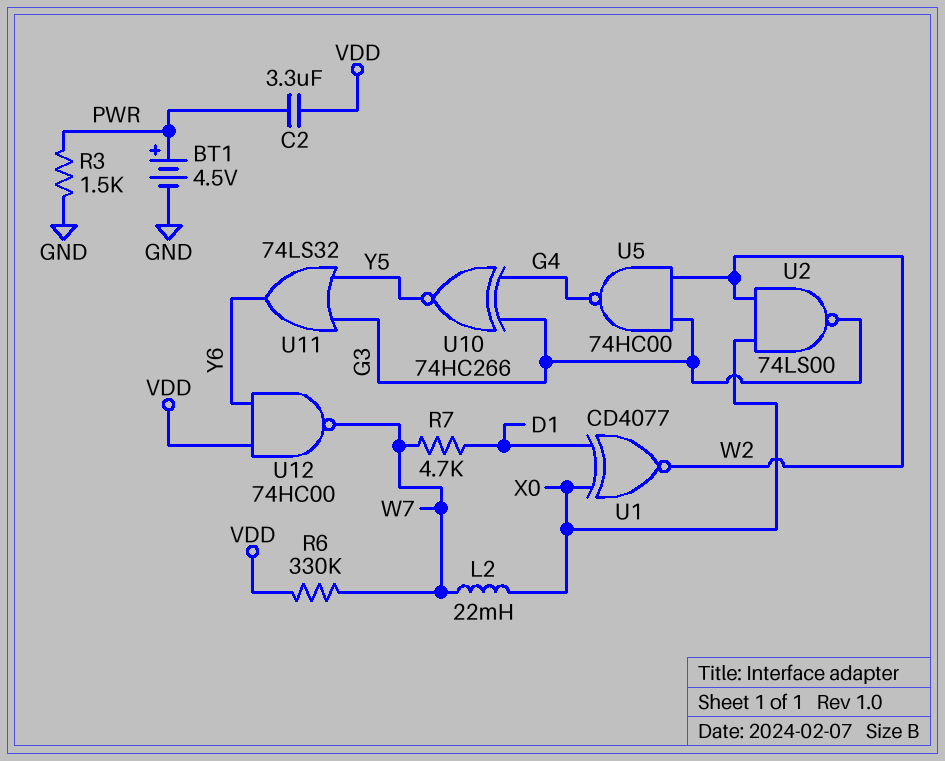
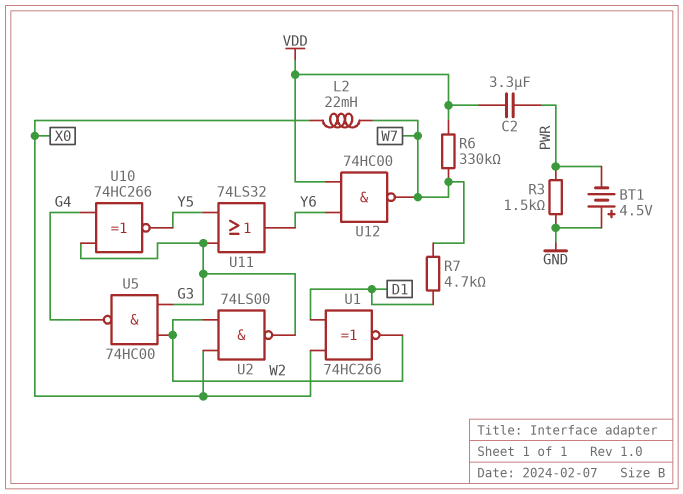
BT1: 4.5V (plus PWR, minus GND) -> 4.5V (plus GND, minus PWR)
U1: XNOR CD4077 (in D1, in X0, out W2) -> XNOR 74HC266 (in D1, in X0, out W2)

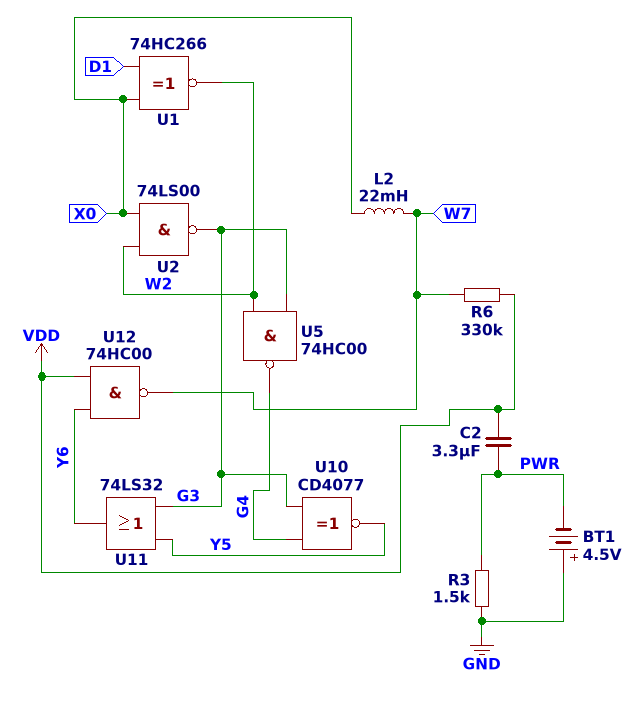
R7: 4.7k (D1, W7) -> none
U10: XNOR 74HC266 (in G3, in G4, out Y5) -> XNOR CD4077 (in G3, in G4, out Y5)

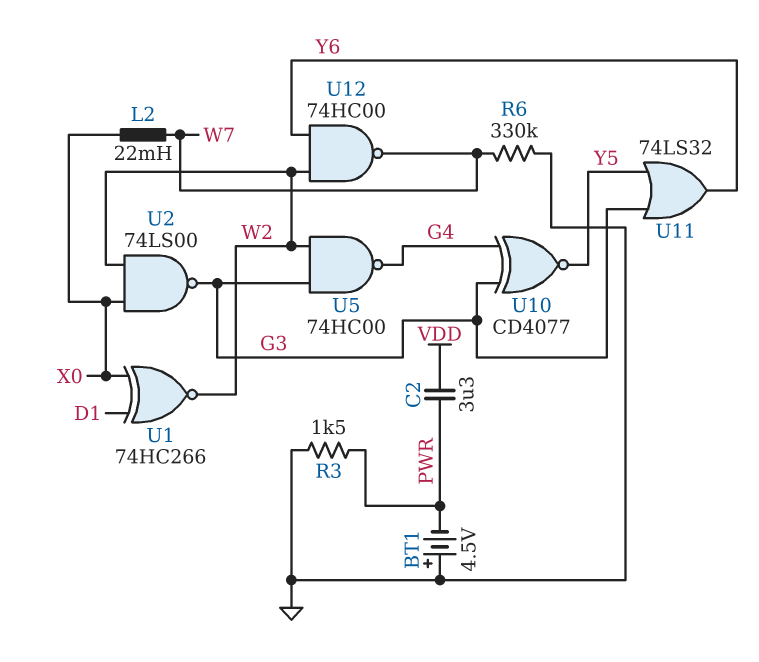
R6: 330k (VDD, W7) -> 330k (GND, W7)
U12: NAND 74HC00 (in VDD, in Y6, out W7) -> NAND 74HC00 (in W2, in Y6, out W7)

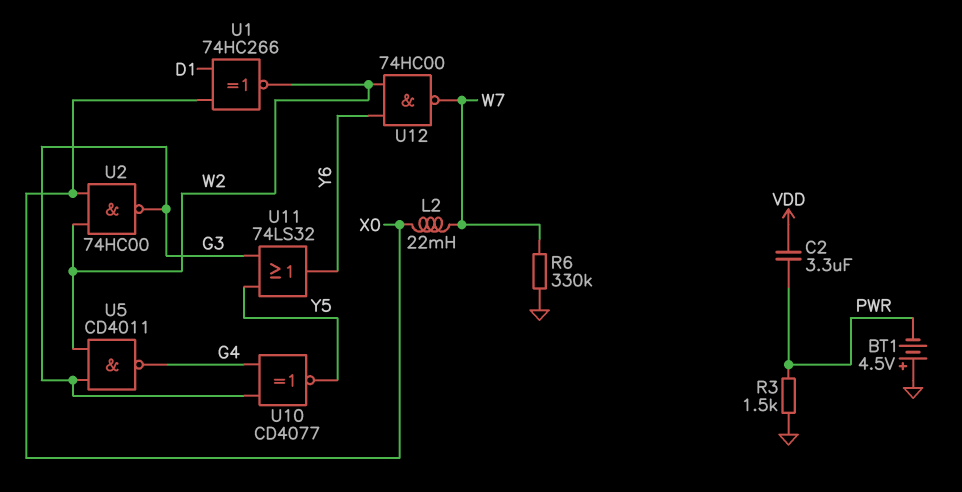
U2: NAND 74LS00 (in W2, in X0, out G3) -> NAND 74HC00 (in W2, in X0, out G3)
U5: NAND 74HC00 (in G3, in W2, out G4) -> NAND CD4011 (in G3, in W2, out G4)

